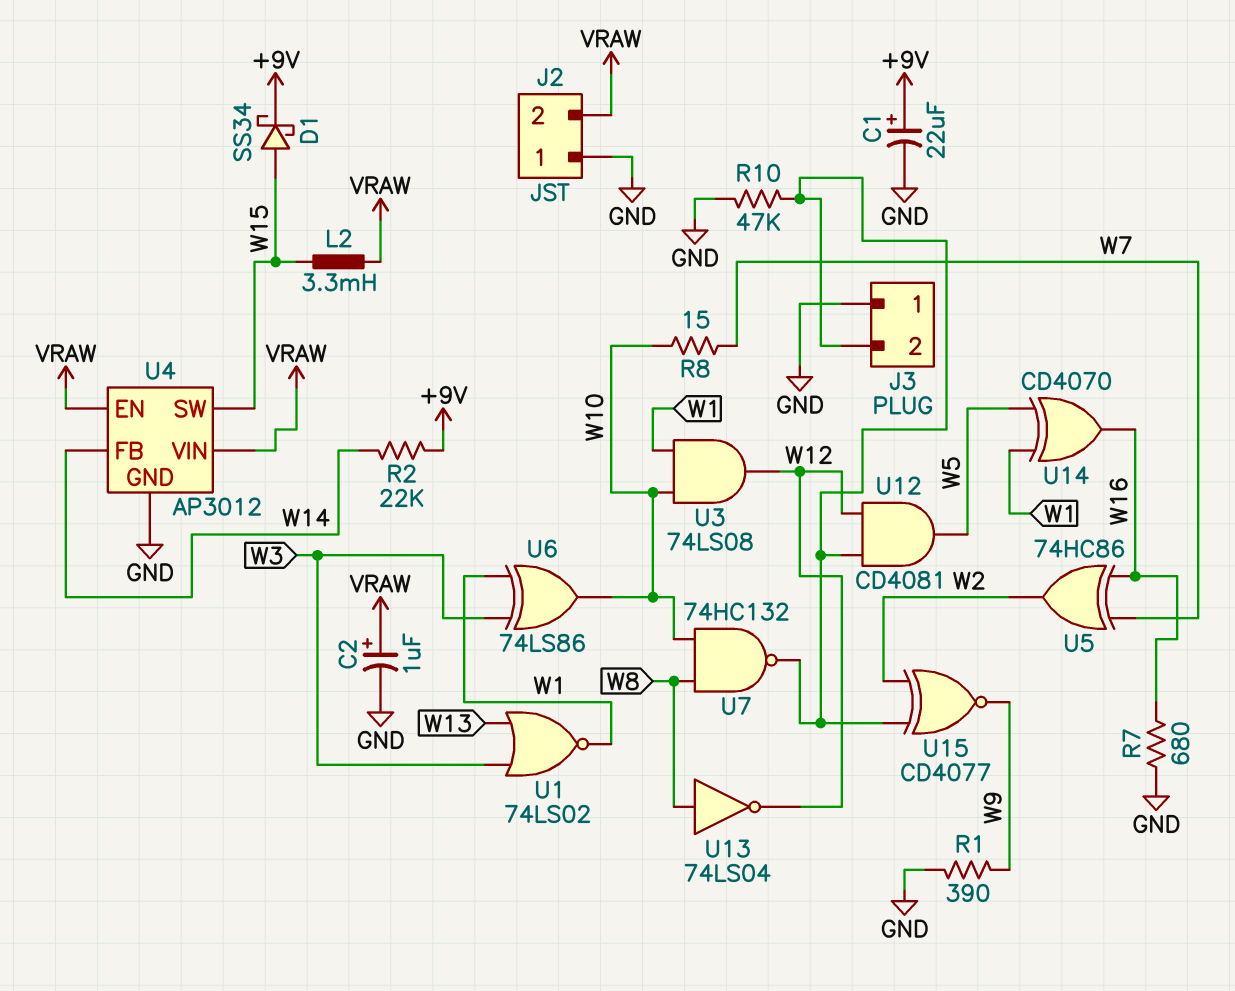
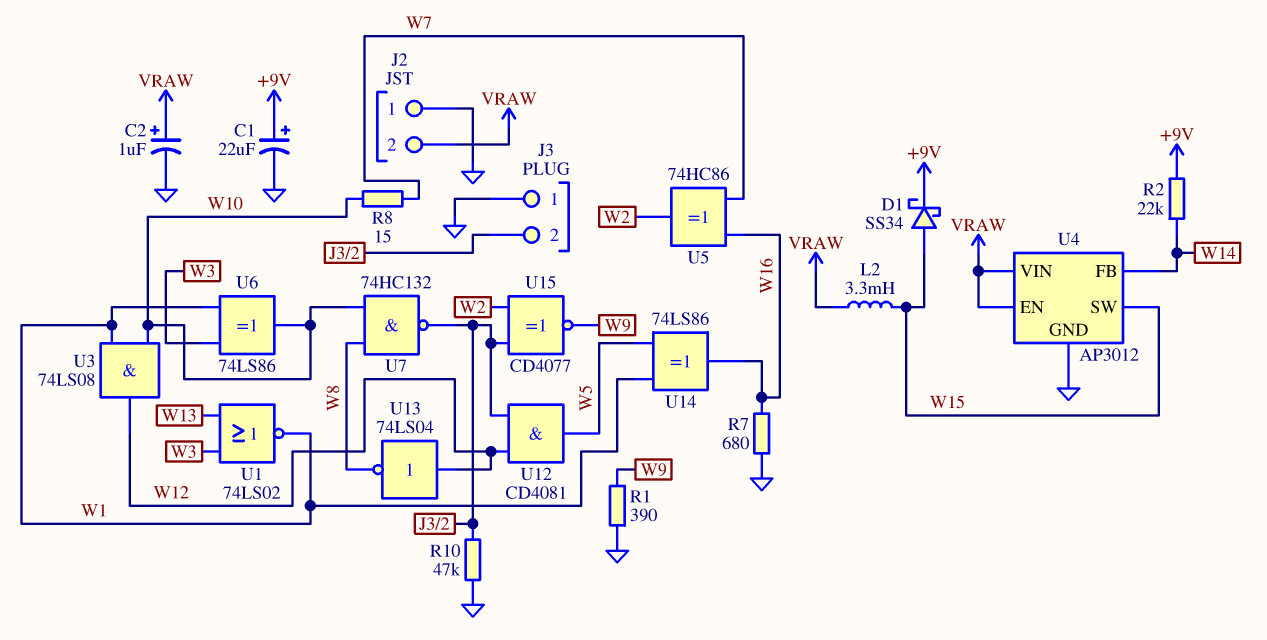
U13: NOT 74LS04 (in W8, out W12) -> NOT 74LS04 (in W12, out W8)
U14: XOR CD4070 (in W1, in W5, out W16) -> XOR 74LS86 (in W1, in W5, out W16)

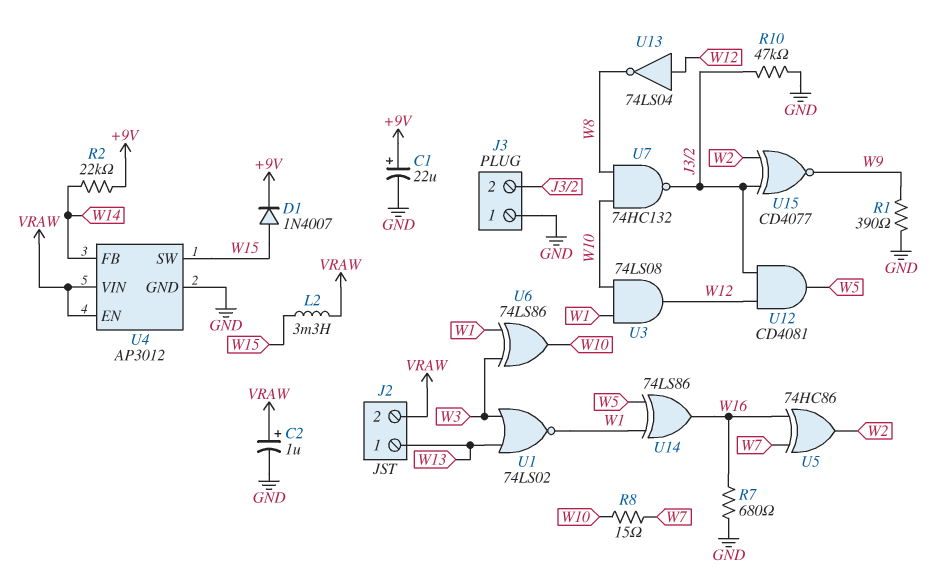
D1: schottky SS34 (A W15, K +9V) -> diode 1N4007 (A W15, K +9V)
J2 pin 1: GND -> W13

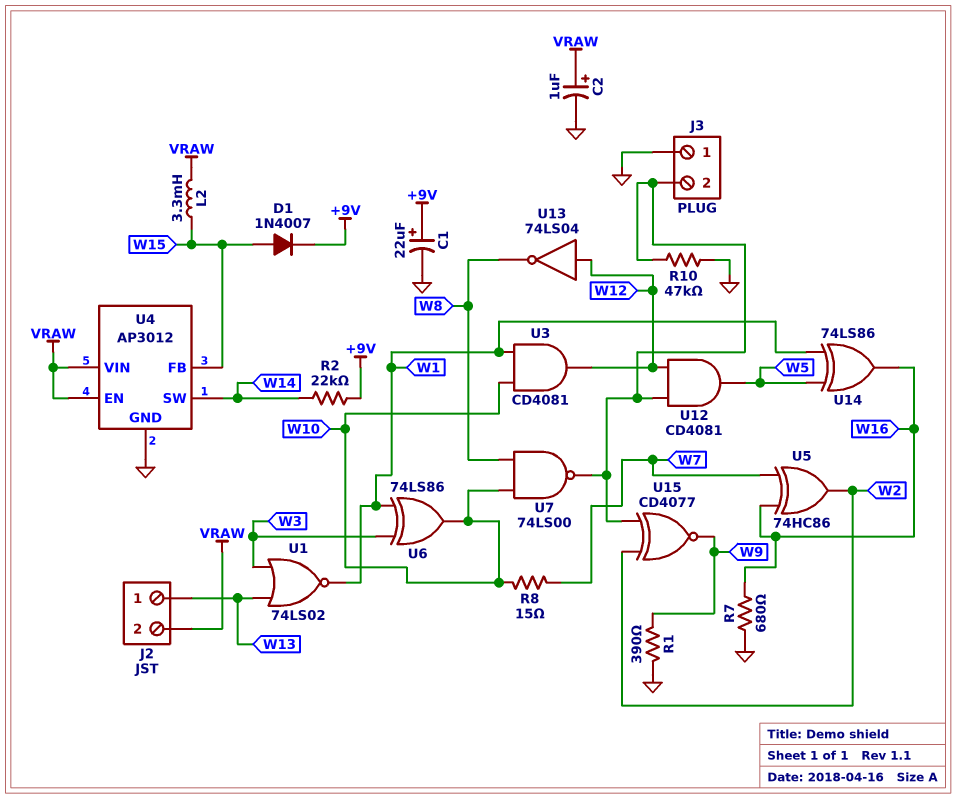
U3: AND 74LS08 (in W1, in W10, out W12) -> AND CD4081 (in W1, in W10, out W12)
U4 pin FB: W14 -> W15
U4 pin SW: W15 -> W14
U7: NAND 74HC132 (in W8, in W10, out J3/2) -> NAND 74LS00 (in W8, in W10, out J3/2)

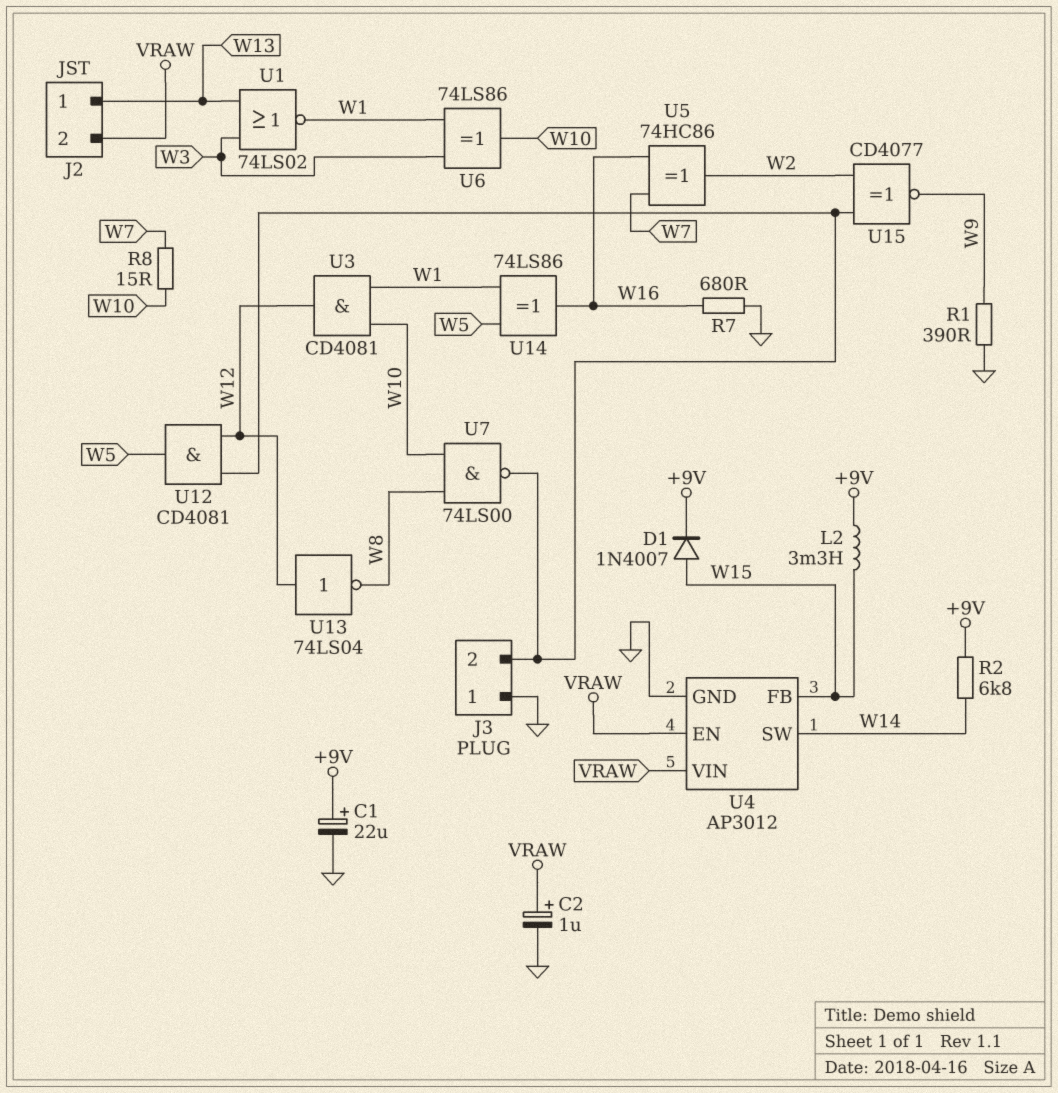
L2: 3.3mH (VRAW, W15) -> 3.3mH (+9V, W15)
R2: 22k (+9V, W14) -> 6.8k (+9V, W14)
R10: 47k (GND, J3/2) -> none

